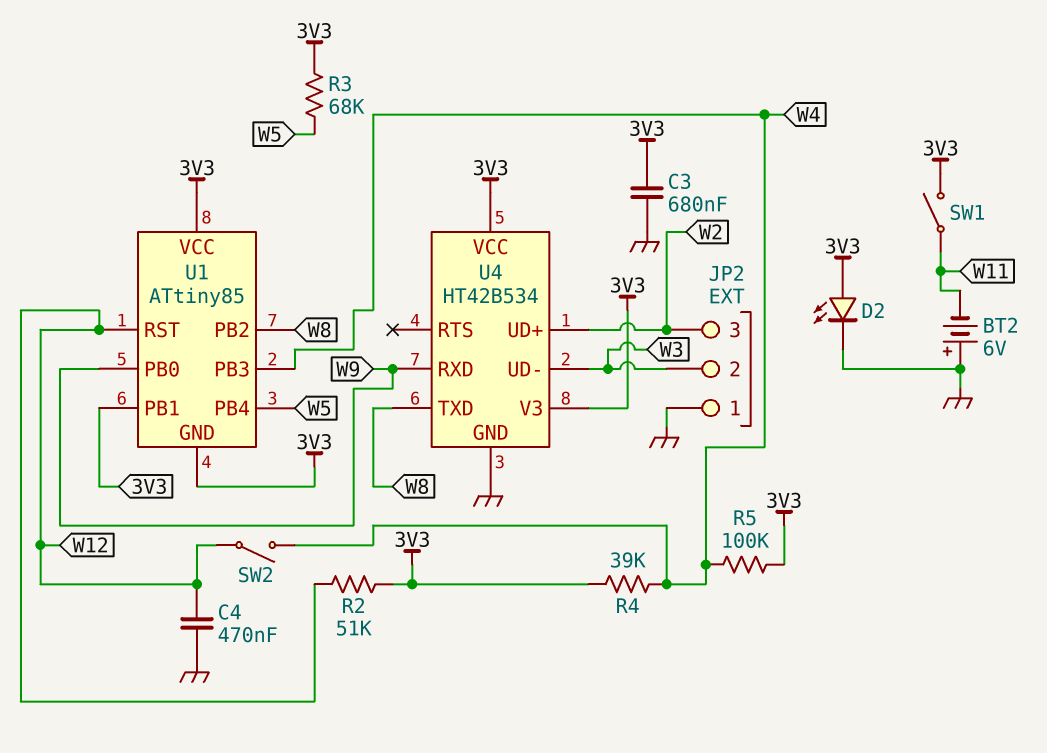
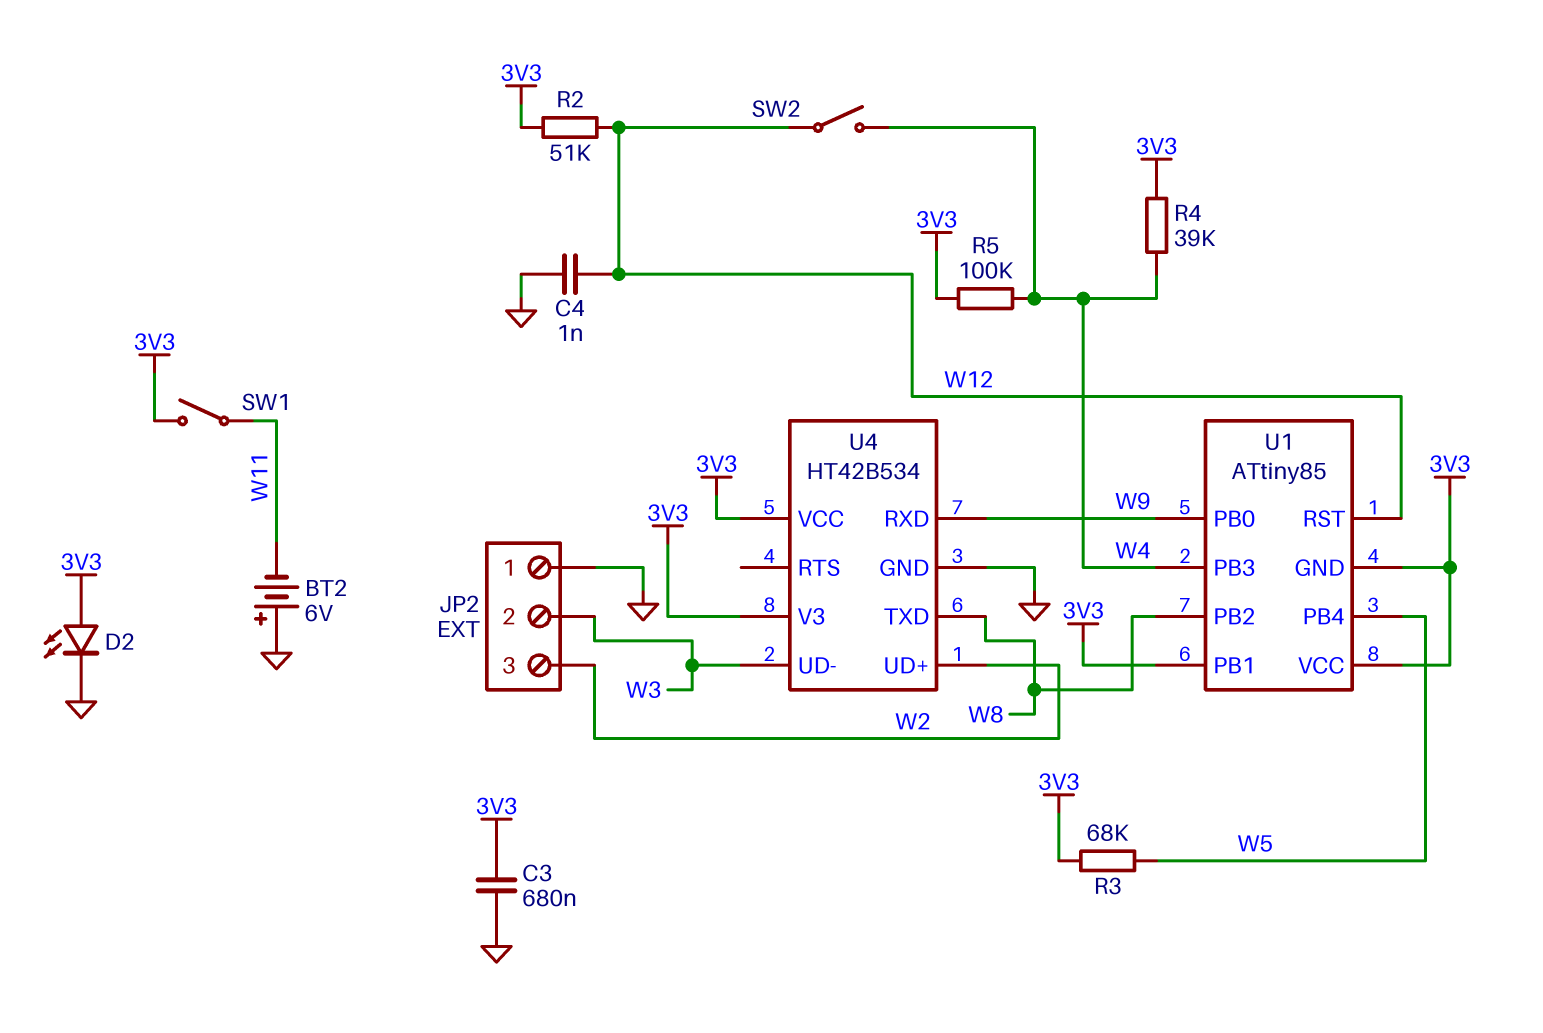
C4: 470nF (GND, W12) -> 1nF (GND, W12)

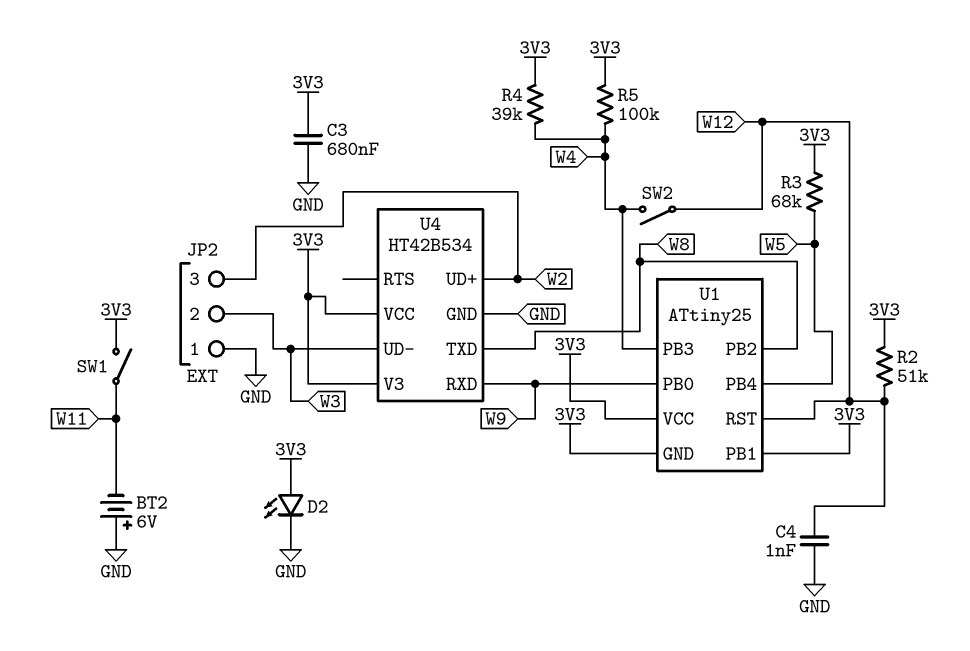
U1: ATtiny85 -> ATtiny25

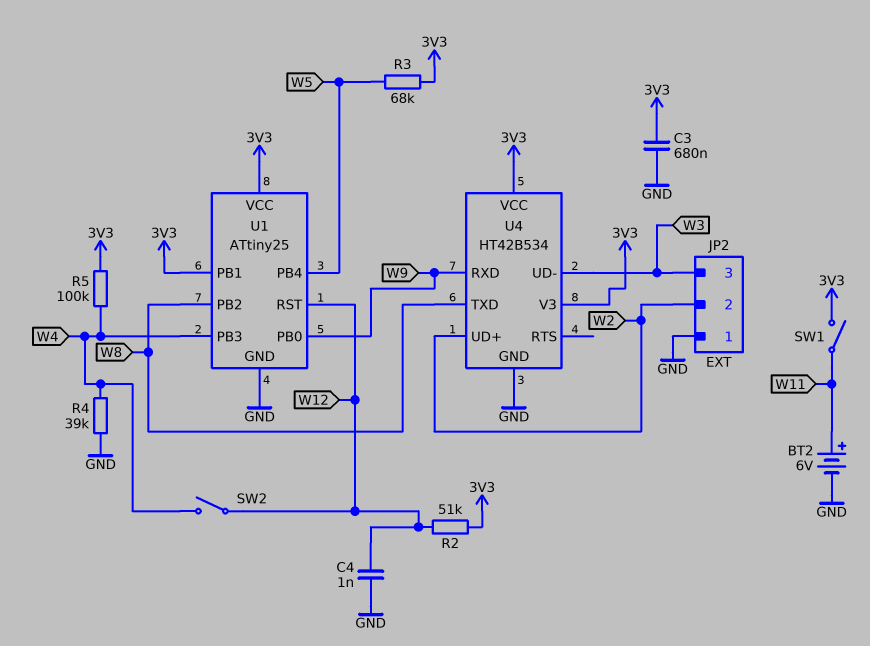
BT2: 6V (plus GND, minus W11) -> 6V (plus W11, minus GND)
D2: LED (A 3V3, K GND) -> none
JP2 pin 2: W3 -> W2
JP2 pin 3: W2 -> W3
R4: 39k (3V3, W4) -> 39k (GND, W4)
U1 pin GND: 3V3 -> GND

